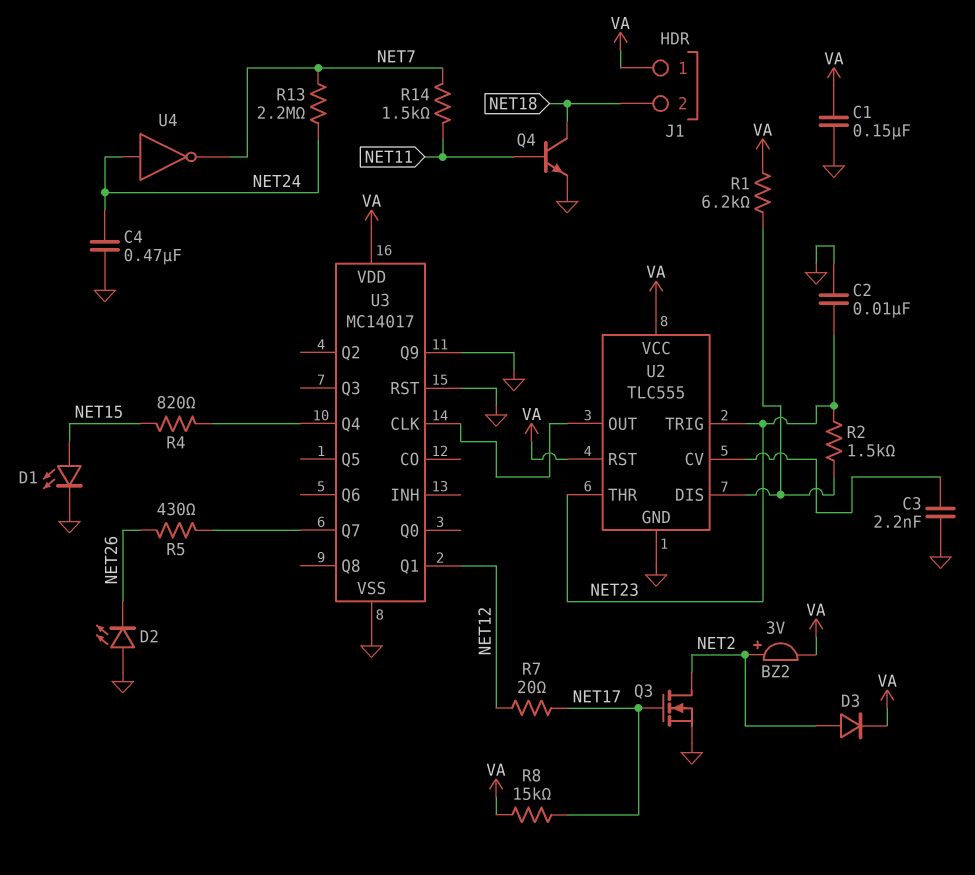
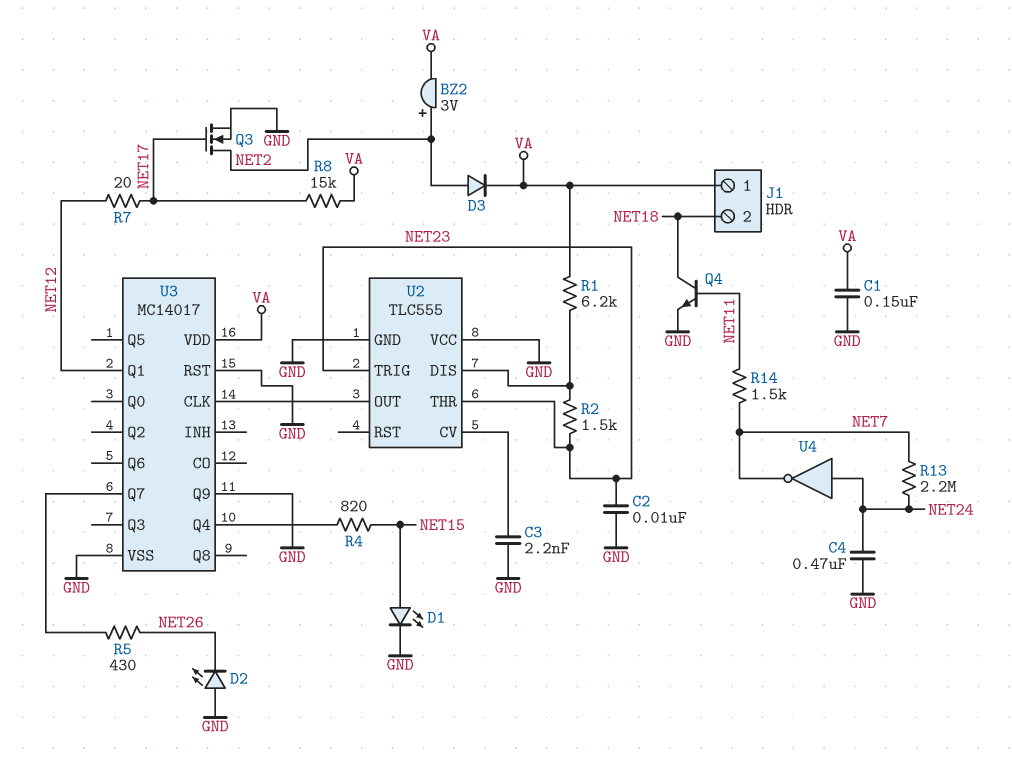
U2 pin RST: VA -> none
U2 pin VCC: VA -> GND

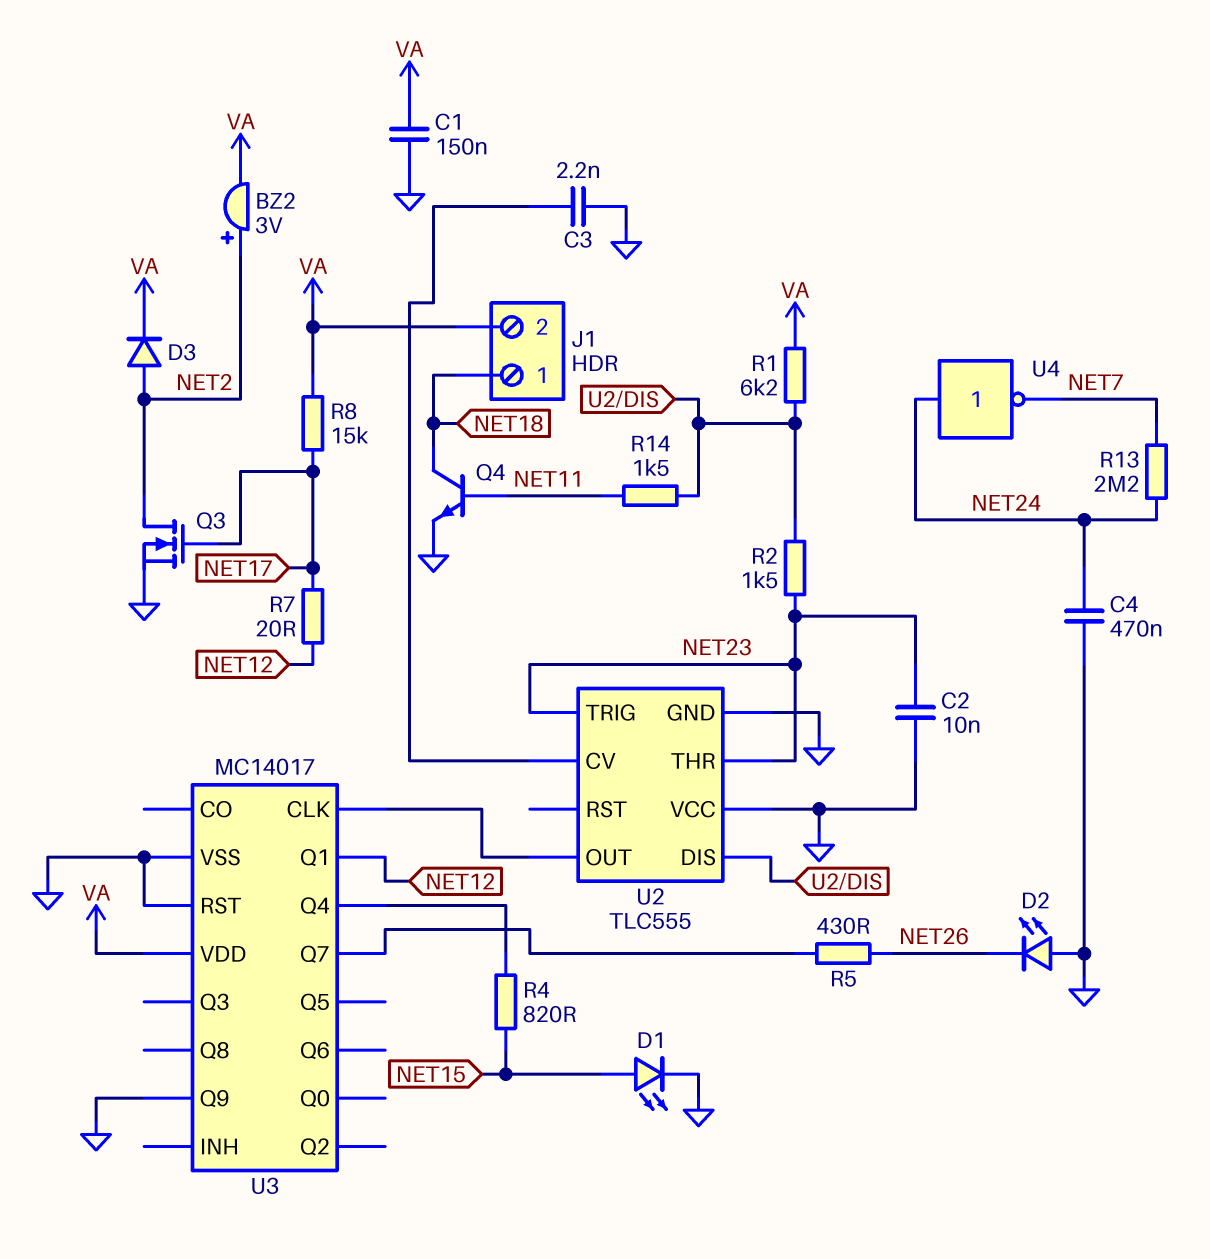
J1 pin 1: VA -> NET18
J1 pin 2: NET18 -> VA
R14: 1.5k (NET7, NET11) -> 1.5k (NET11, U2/DIS)

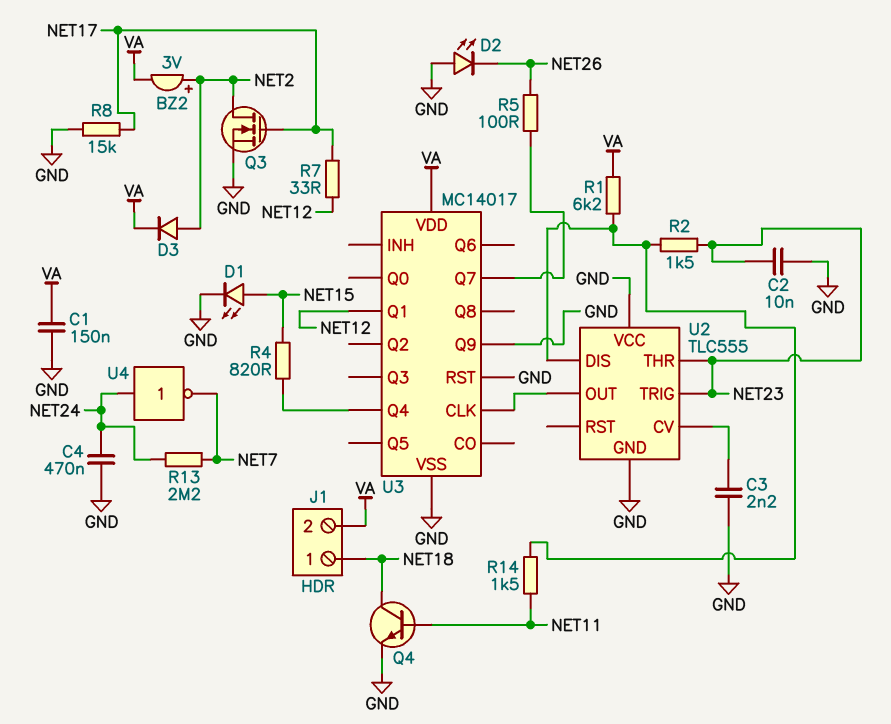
R5: 430 (NET26, U3/Q7) -> 100 (NET26, U3/Q7)
R7: 20 (NET12, NET17) -> 33 (NET12, NET17)
R8: 15k (NET17, VA) -> 15k (GND, NET17)

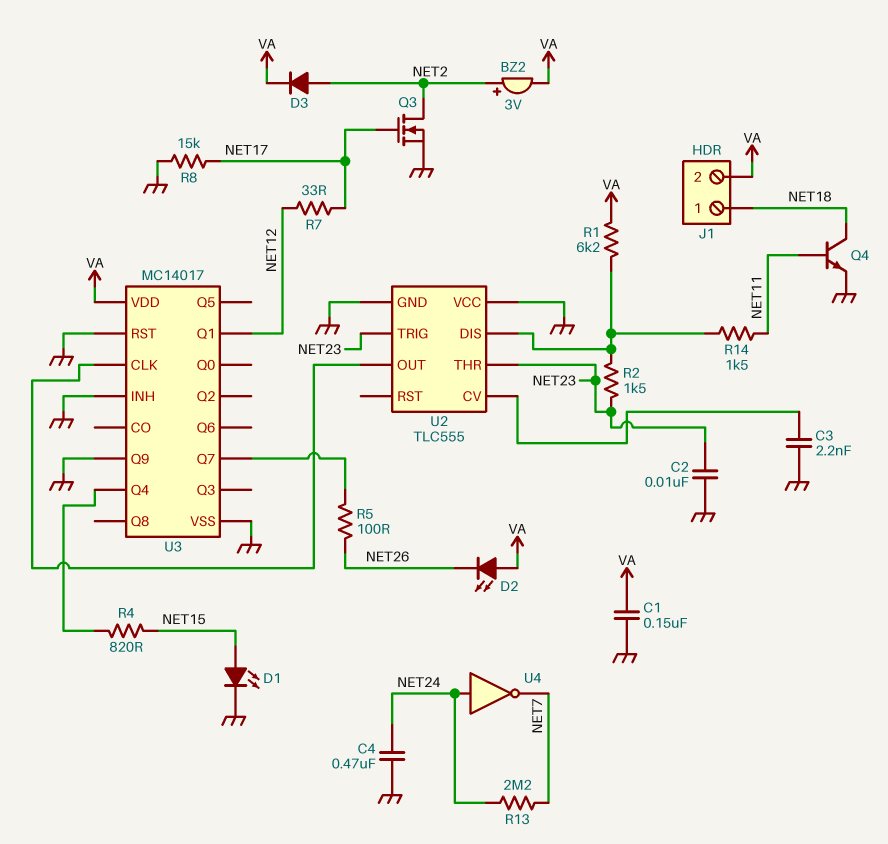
D2: LED (A GND, K NET26) -> LED (A VA, K NET26)
U3 pin INH: none -> GND

